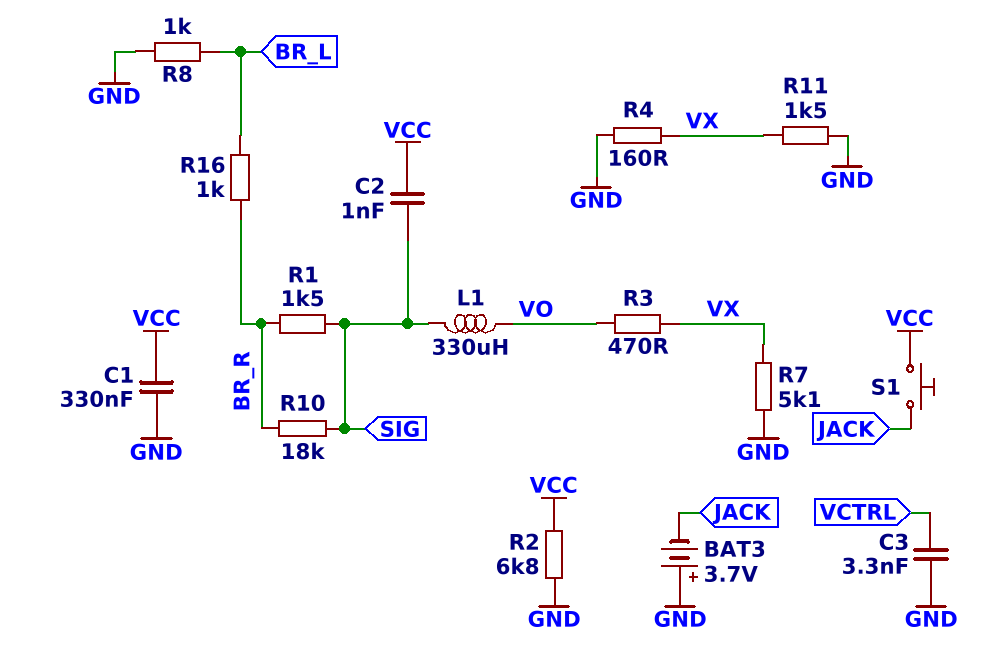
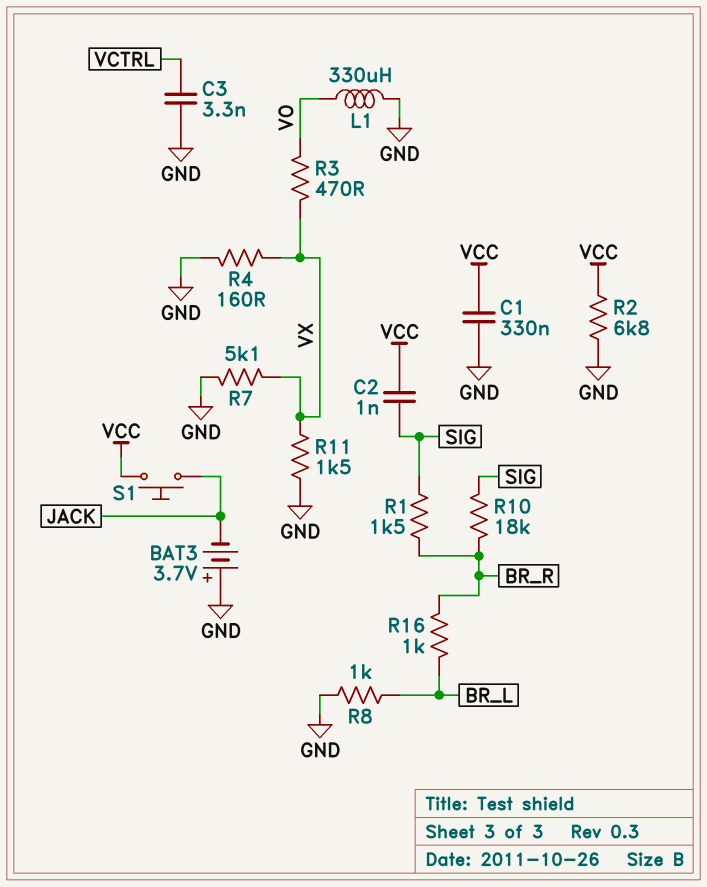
L1: 330uH (SIG, VO) -> 330uH (GND, VO)

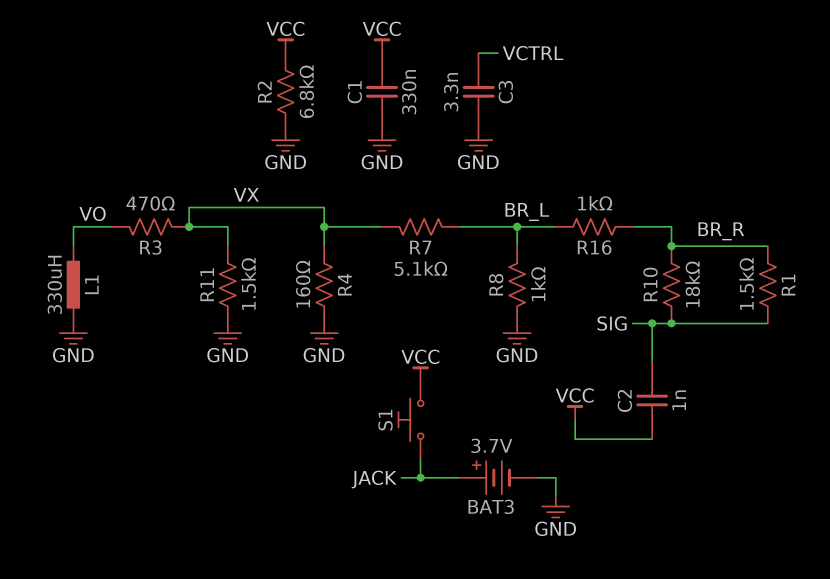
BAT3: 3.7V (plus GND, minus JACK) -> 3.7V (plus JACK, minus GND)
R7: 5.1k (GND, VX) -> 5.1k (BR_L, VX)

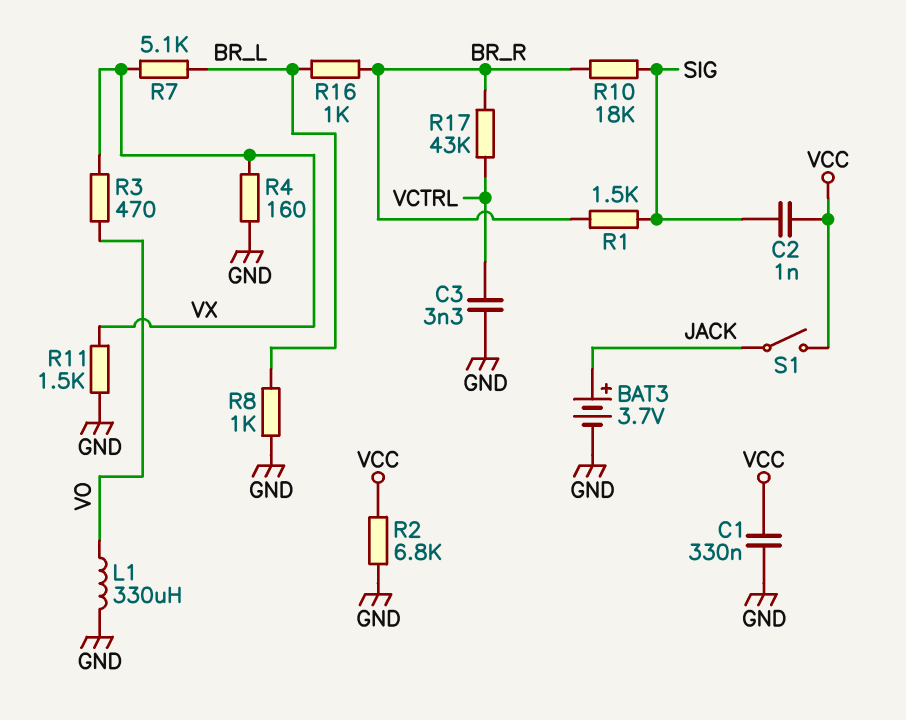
R17: none -> 43k (BR_R, VCTRL)
S1: button (JACK, VCC) -> switch (JACK, VCC)

